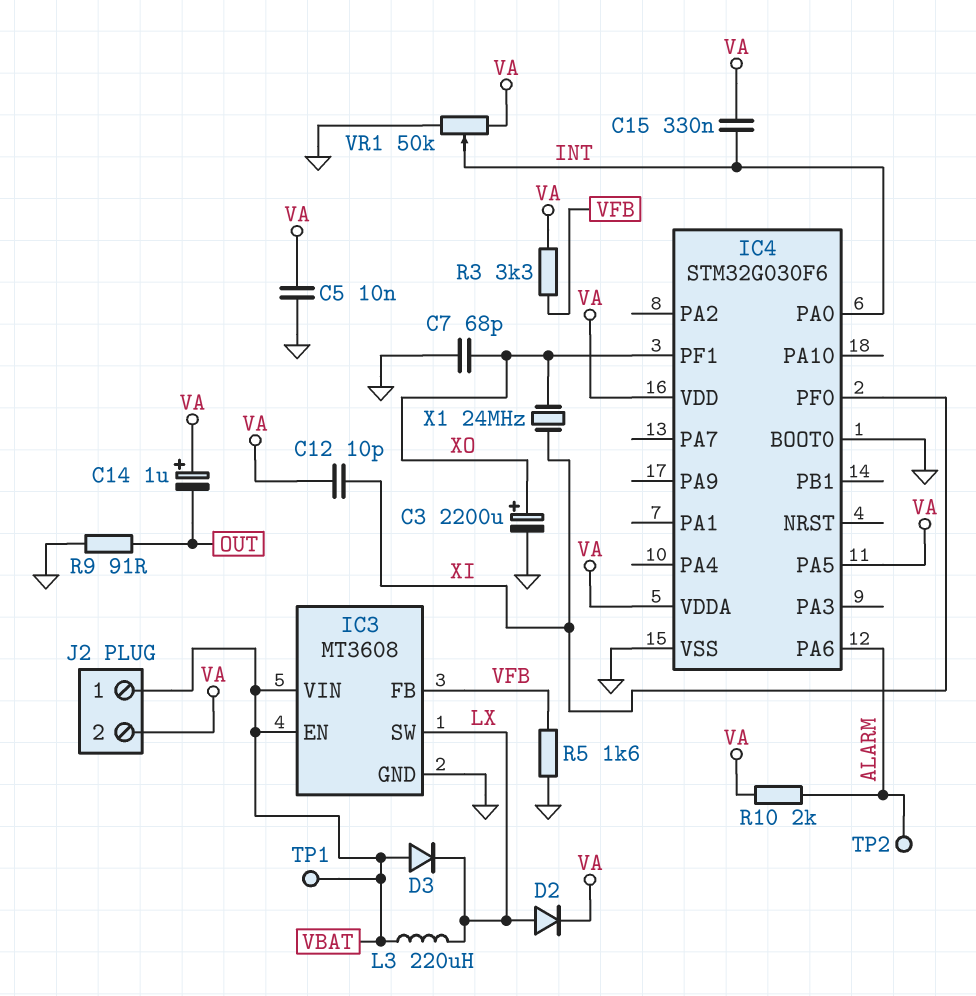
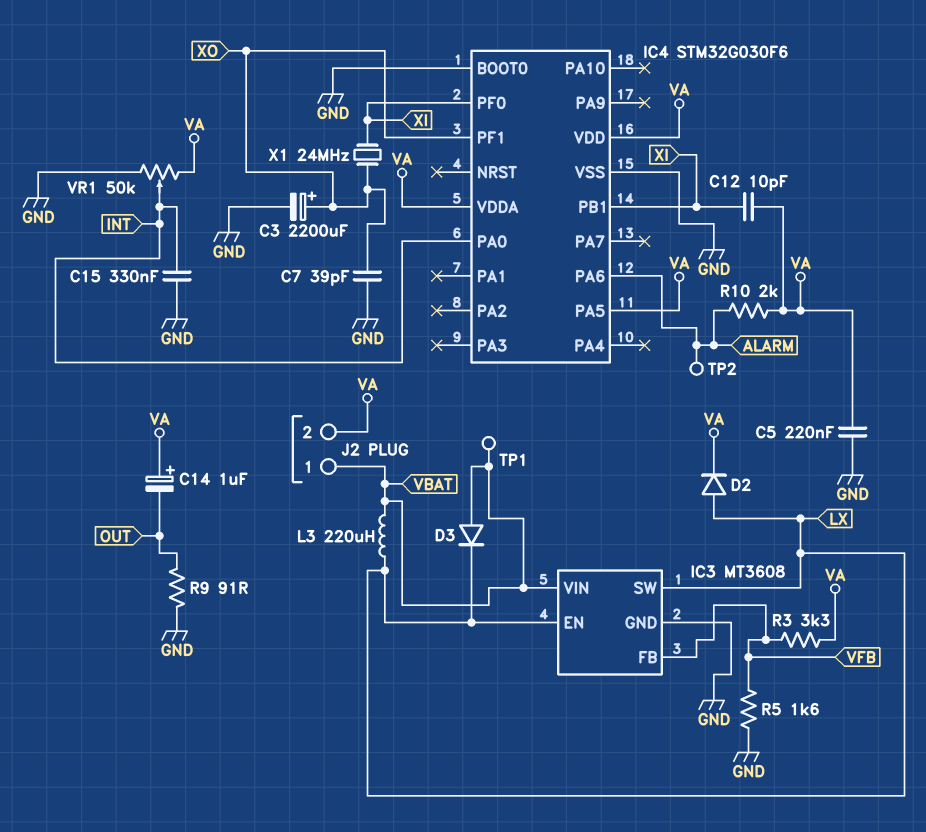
C5: 10nF (GND, VA) -> 220nF (GND, VA)
C7: 68pF (GND, XO) -> 39pF (GND, XO)
C15: 330nF (INT, VA) -> 330nF (GND, INT)
IC3 pin EN: VBAT -> LX
IC4 pin PB1: none -> XI

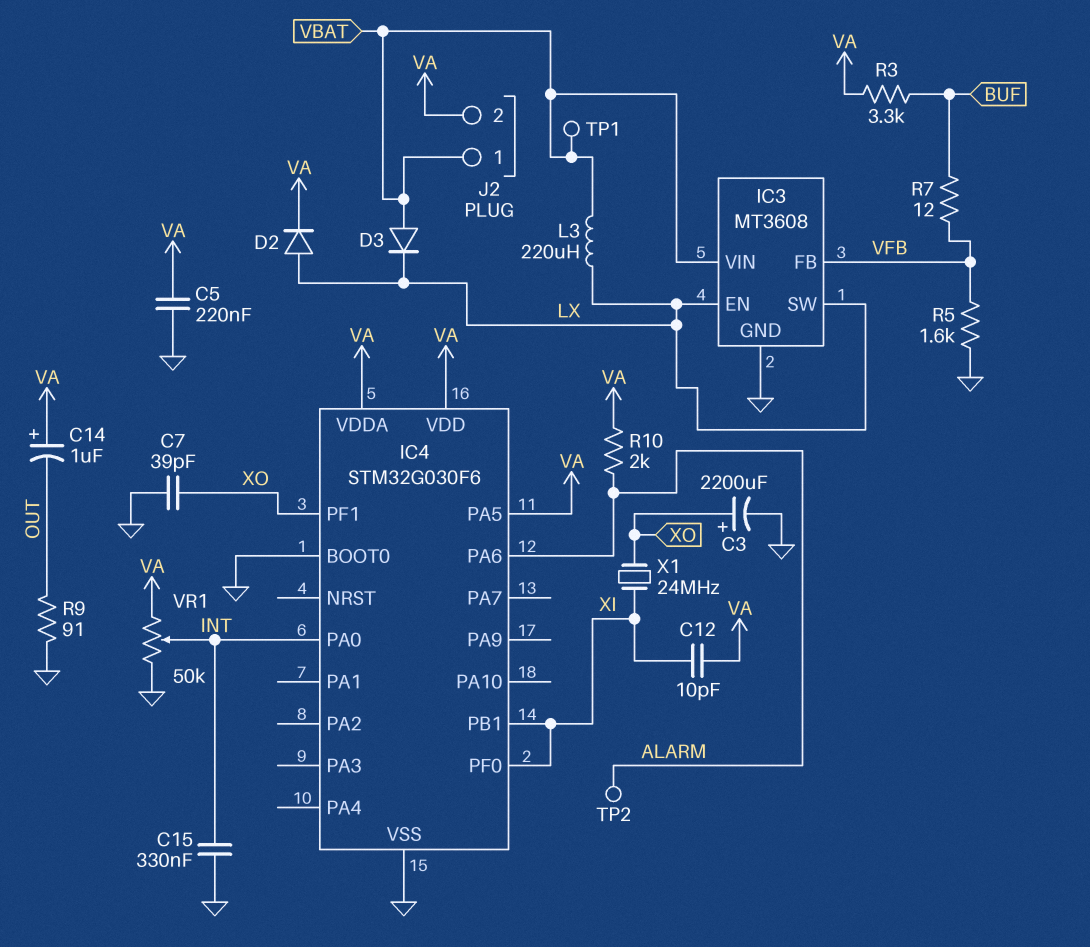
R3: 3.3k (VA, VFB) -> 3.3k (BUF, VA)
R7: none -> 12 (BUF, VFB)

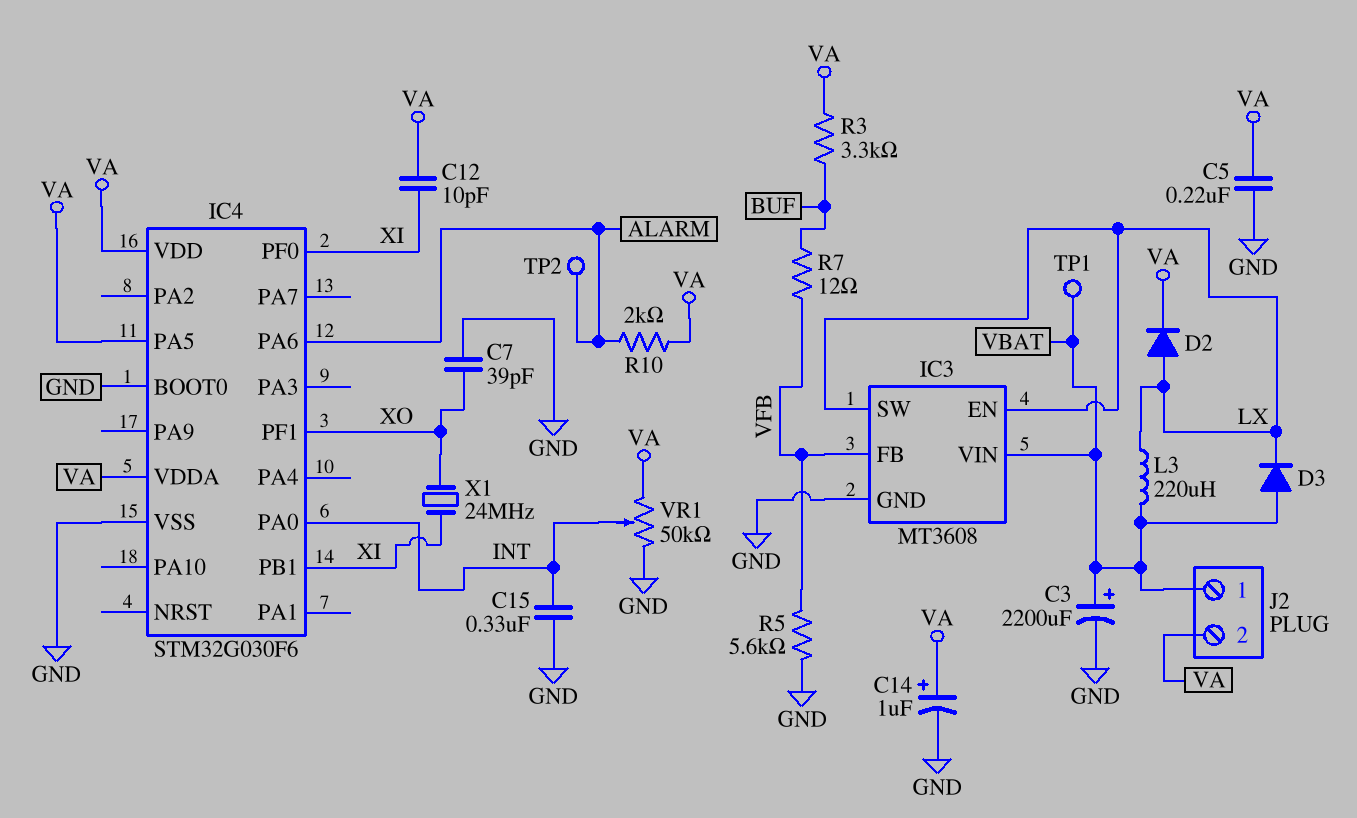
C3: 2200uF (plus XO, minus GND) -> 2200uF (plus VBAT, minus GND)
C14: 1uF (plus VA, minus OUT) -> 1uF (plus VA, minus GND)
R5: 1.6k (GND, VFB) -> 5.6k (GND, VFB)
R9: 91 (GND, OUT) -> none

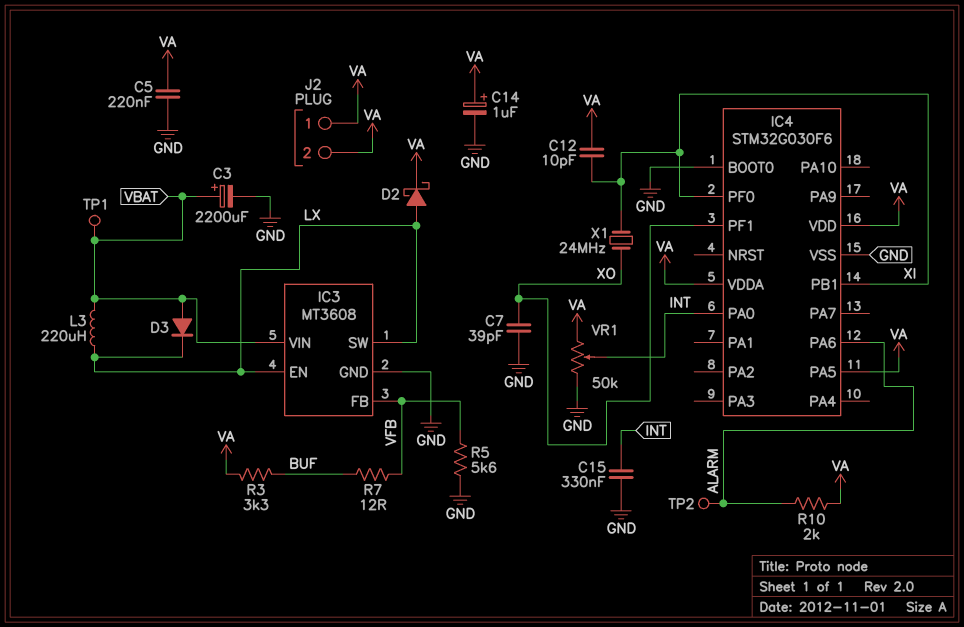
D2: diode (A LX, K VA) -> schottky (A LX, K VA)
J2 pin 1: VBAT -> VA

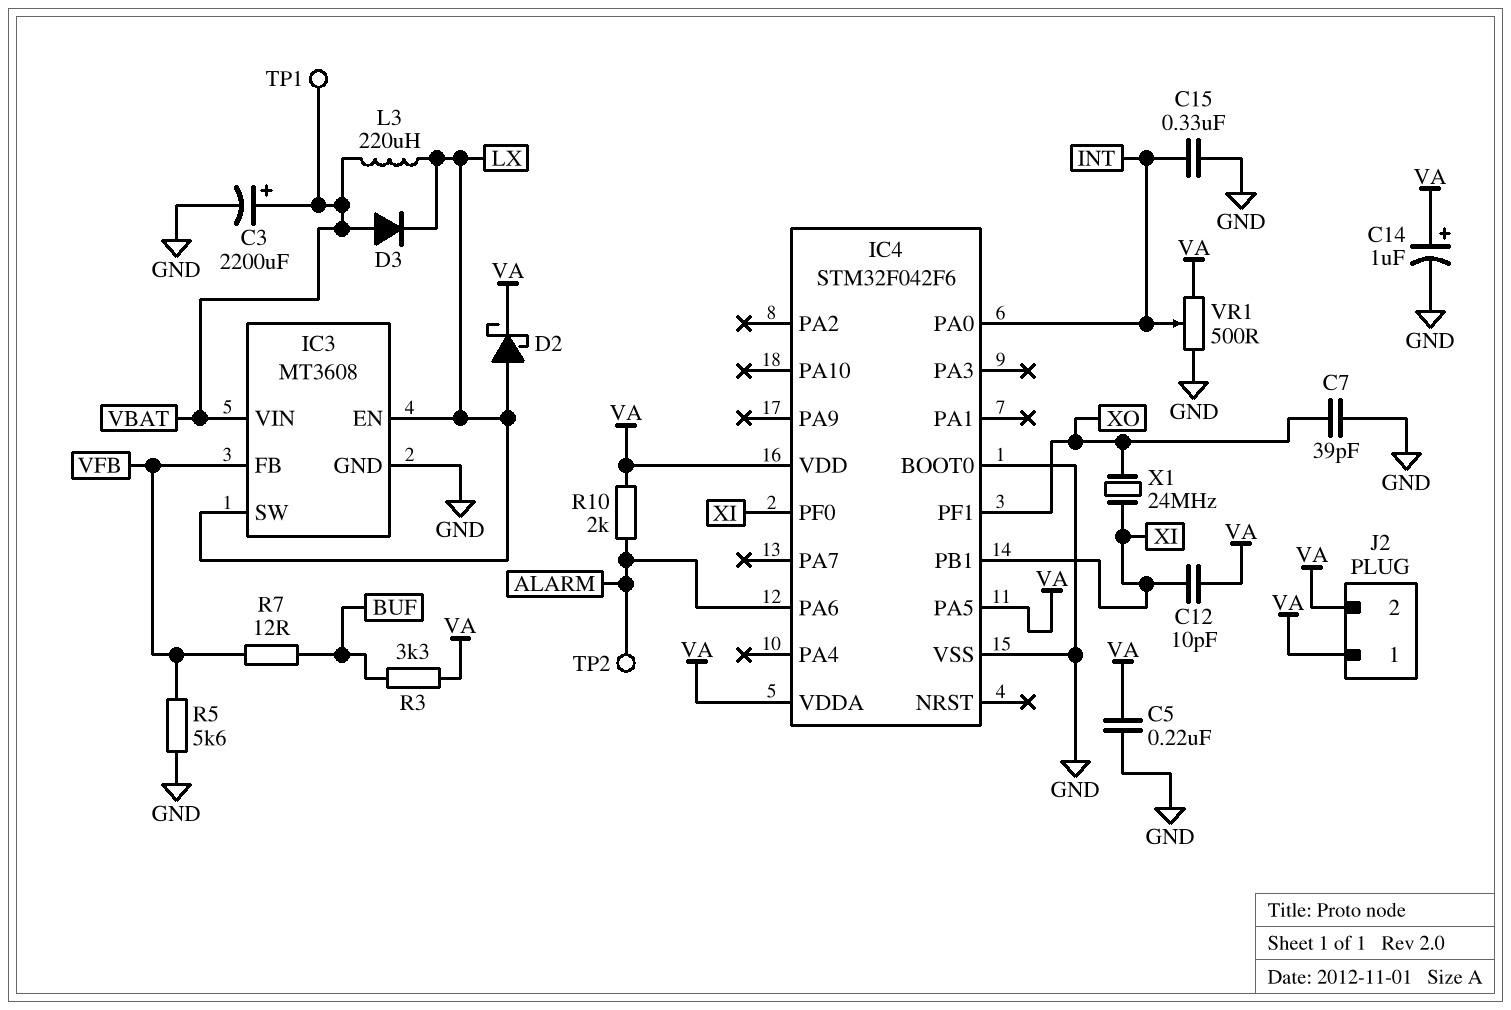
IC4: STM32G030F6 -> STM32F042F6
VR1: 50k (GND, VA, wiper INT) -> 500 (GND, VA, wiper INT)

